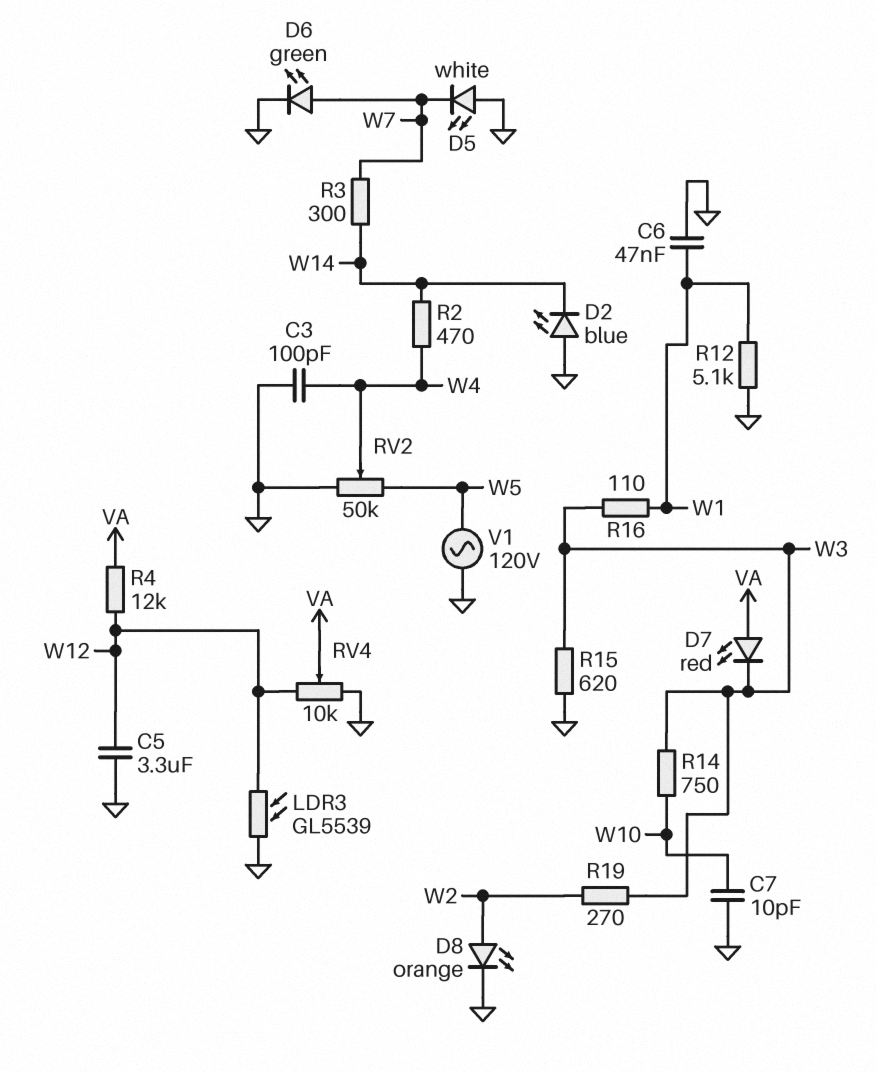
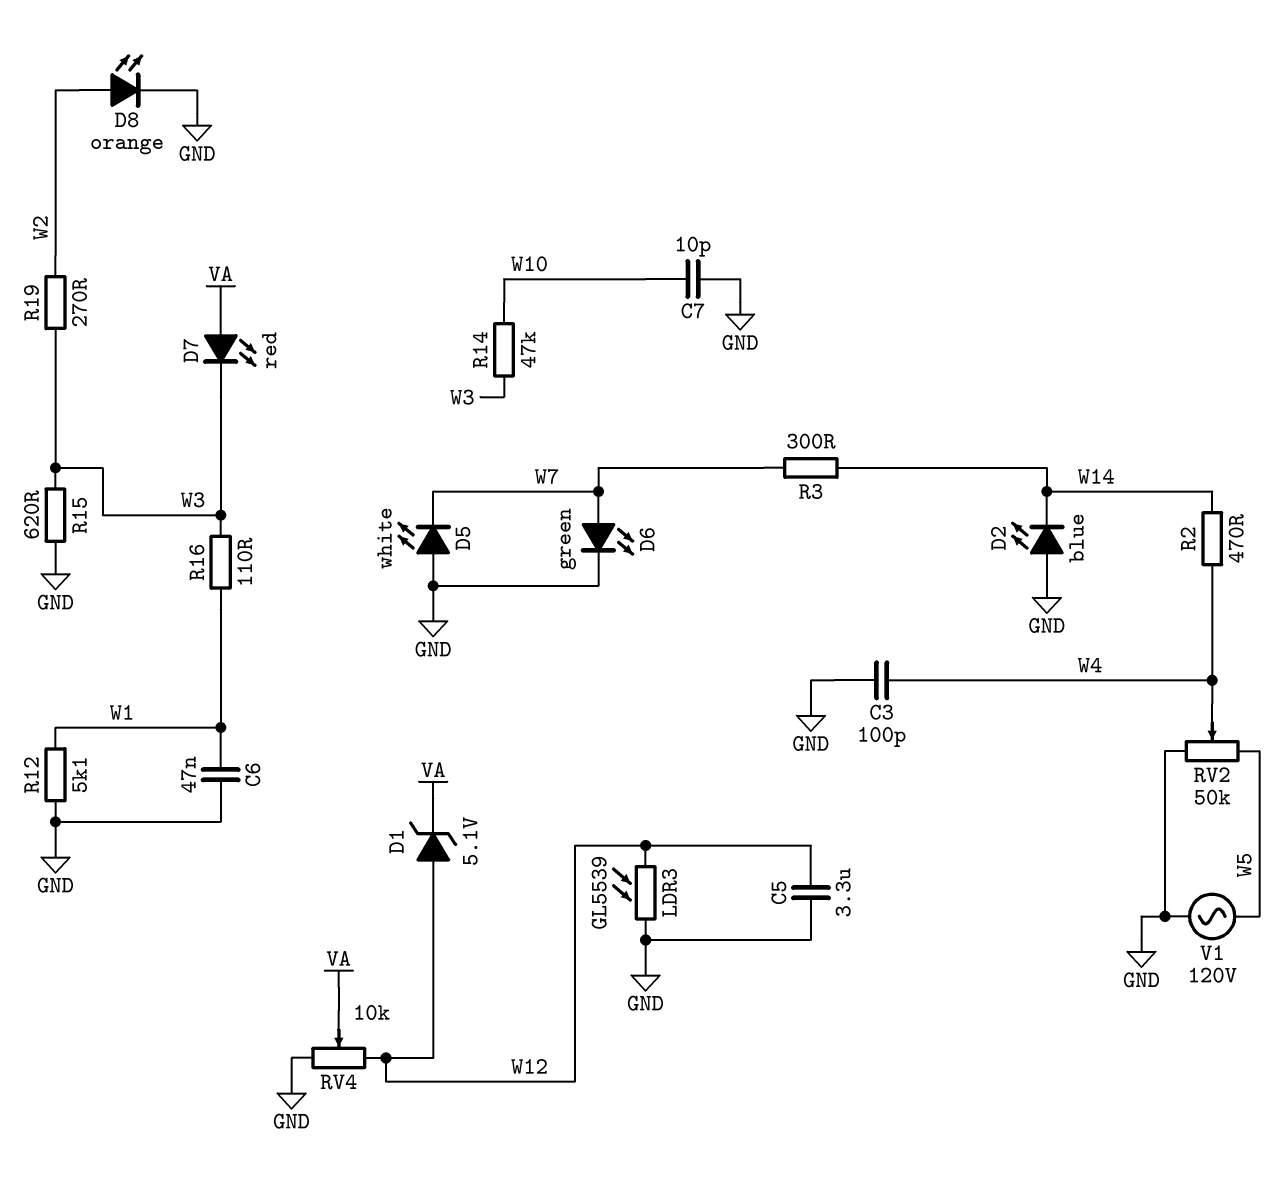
D1: none -> zener 5.1V (A W12, K VA)
R4: 12k (VA, W12) -> none
R14: 750 (W3, W10) -> 47k (W3, W10)

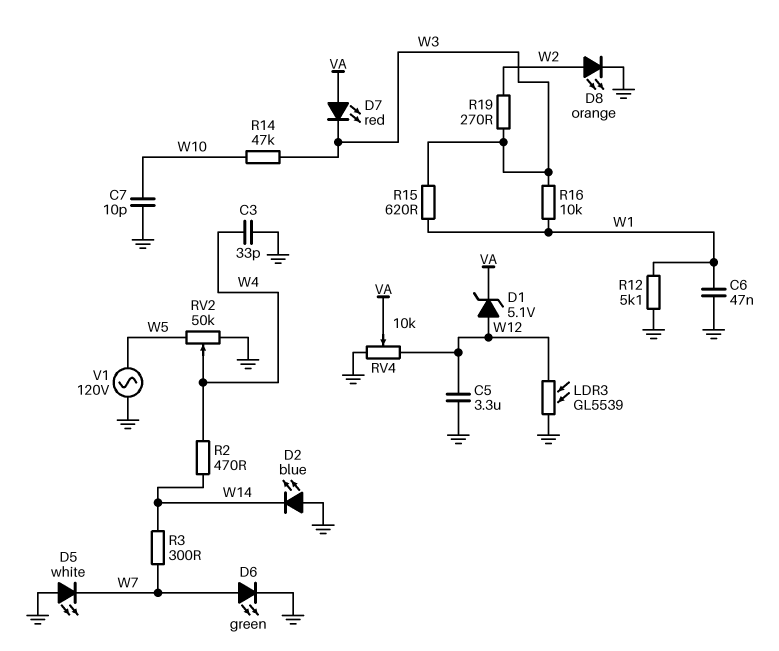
C3: 100pF (GND, W4) -> 33pF (GND, W4)
R15: 620 (GND, W3) -> 620 (W1, W3)
R16: 110 (W1, W3) -> 10k (W1, W3)

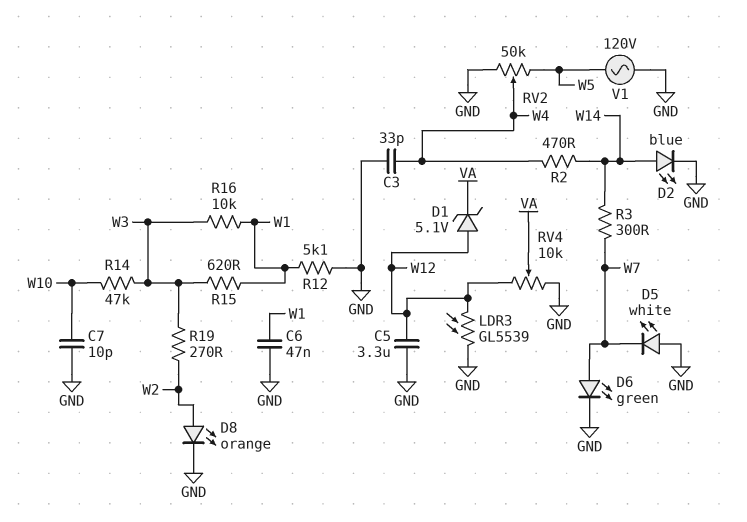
D2: LED blue (A GND, K W14) -> LED blue (A W14, K GND)
D7: LED red (A VA, K W3) -> none

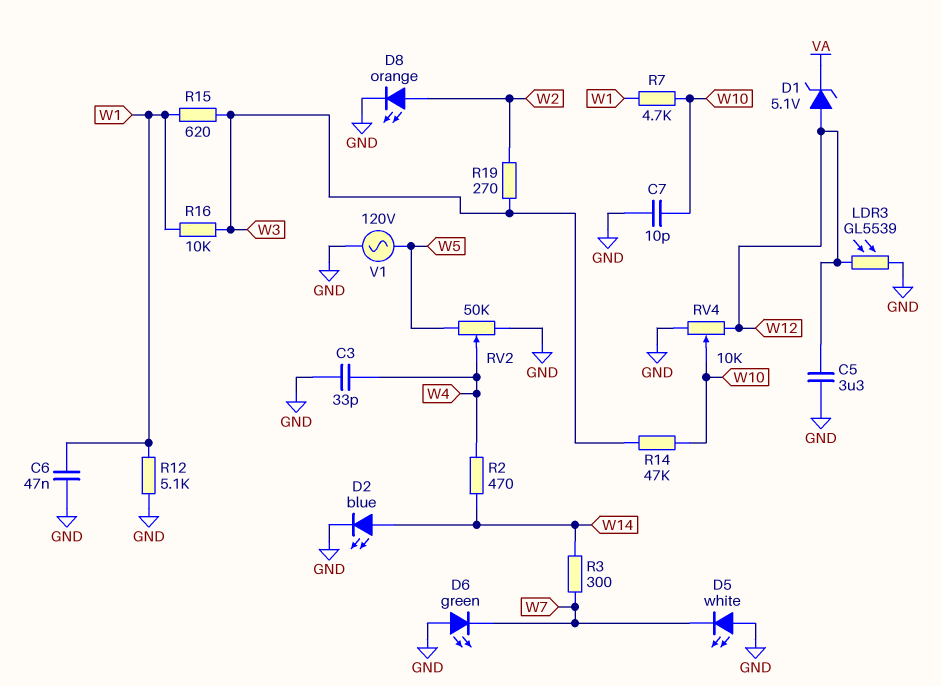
D6: LED green (A W7, K GND) -> LED green (A GND, K W7)
R7: none -> 4.7k (W1, W10)
RV4: 10k (GND, W12, wiper VA) -> 10k (GND, W12, wiper W10)

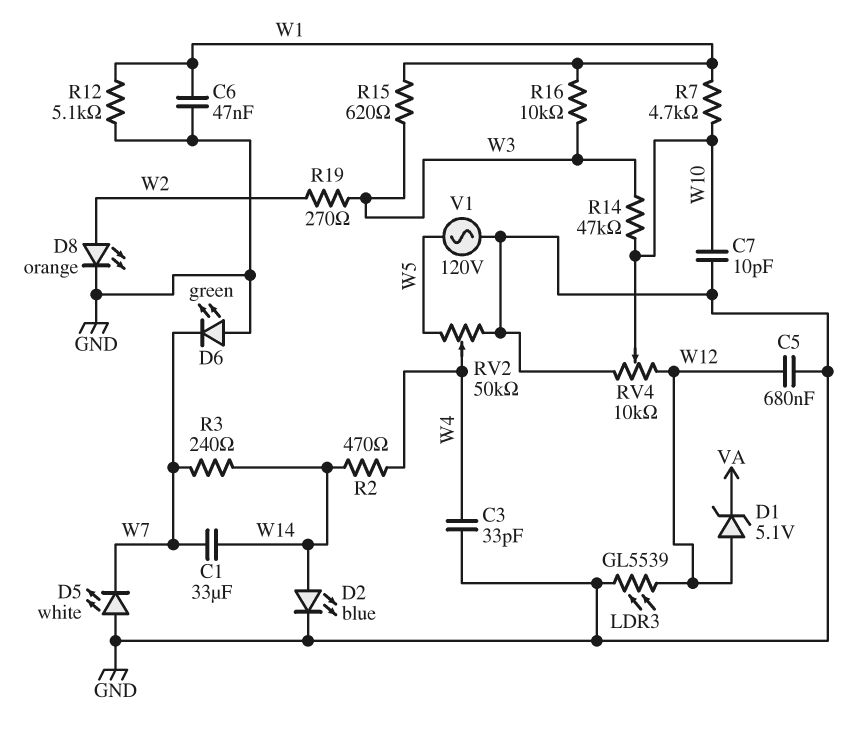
C1: none -> 33uF (W7, W14)
C5: 3.3uF (GND, W12) -> 680nF (GND, W12)
R3: 300 (W7, W14) -> 240 (W7, W14)

